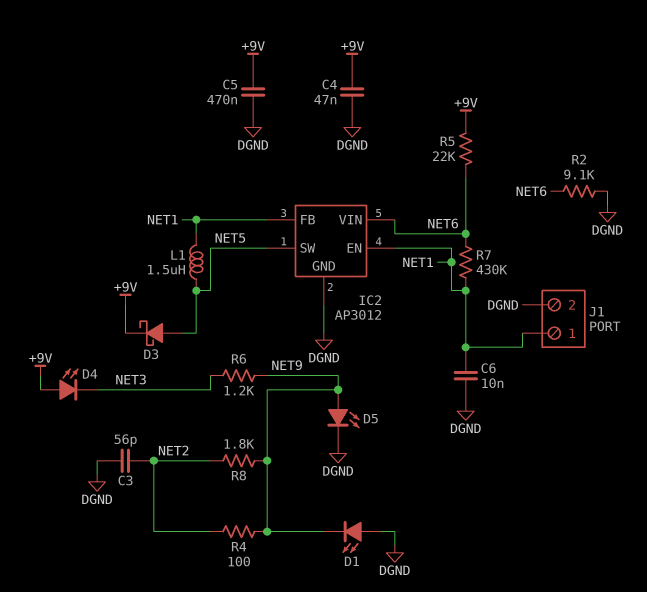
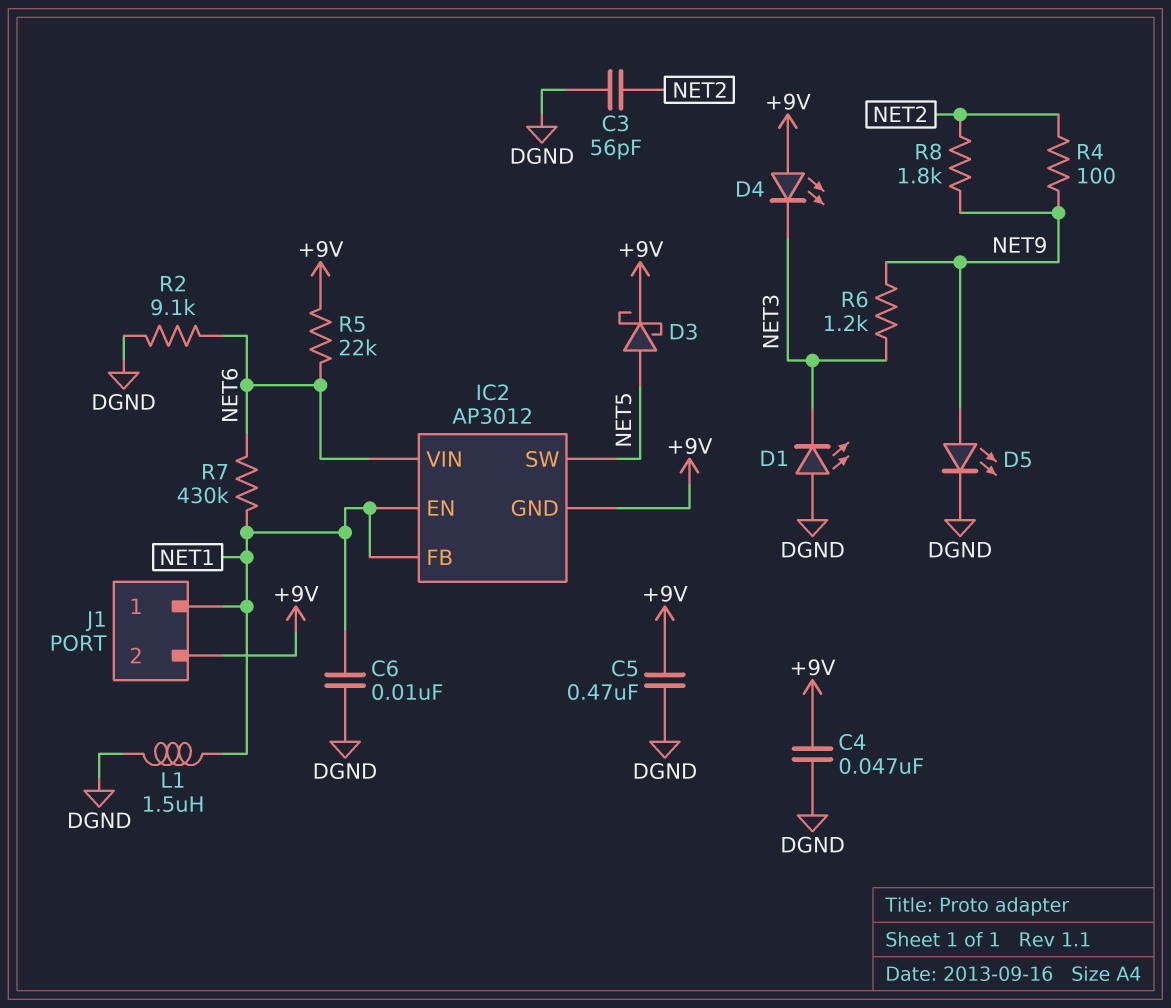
D1: LED (A DGND, K NET9) -> LED (A DGND, K NET3)
IC2 pin GND: DGND -> +9V
J1 pin 2: DGND -> +9V
L1: 1.5uH (NET1, NET5) -> 1.5uH (DGND, NET1)

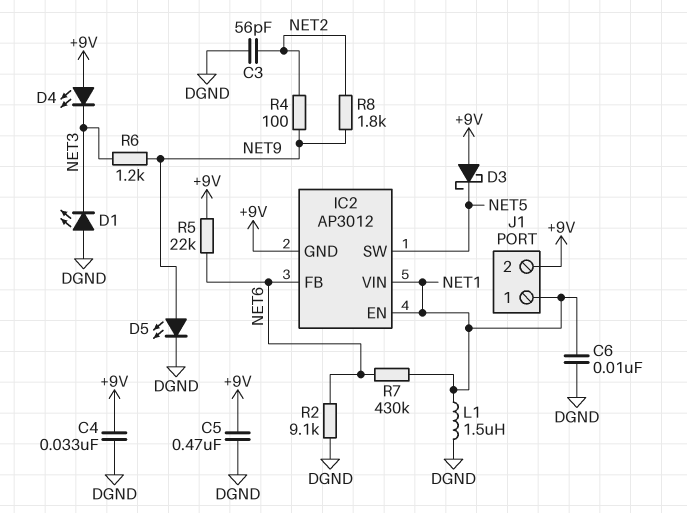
C4: 47nF (+9V, DGND) -> 33nF (+9V, DGND)
D3: schottky (A NET5, K +9V) -> schottky (A +9V, K NET5)
IC2 pin FB: NET1 -> NET6
IC2 pin VIN: NET6 -> NET1

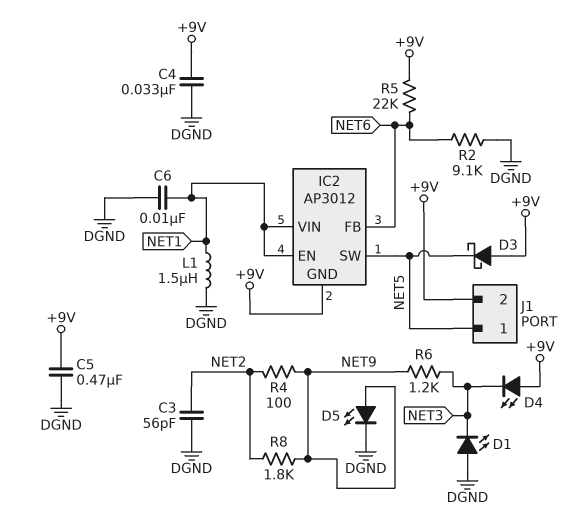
J1 pin 1: NET1 -> NET5
R7: 430k (NET1, NET6) -> none

